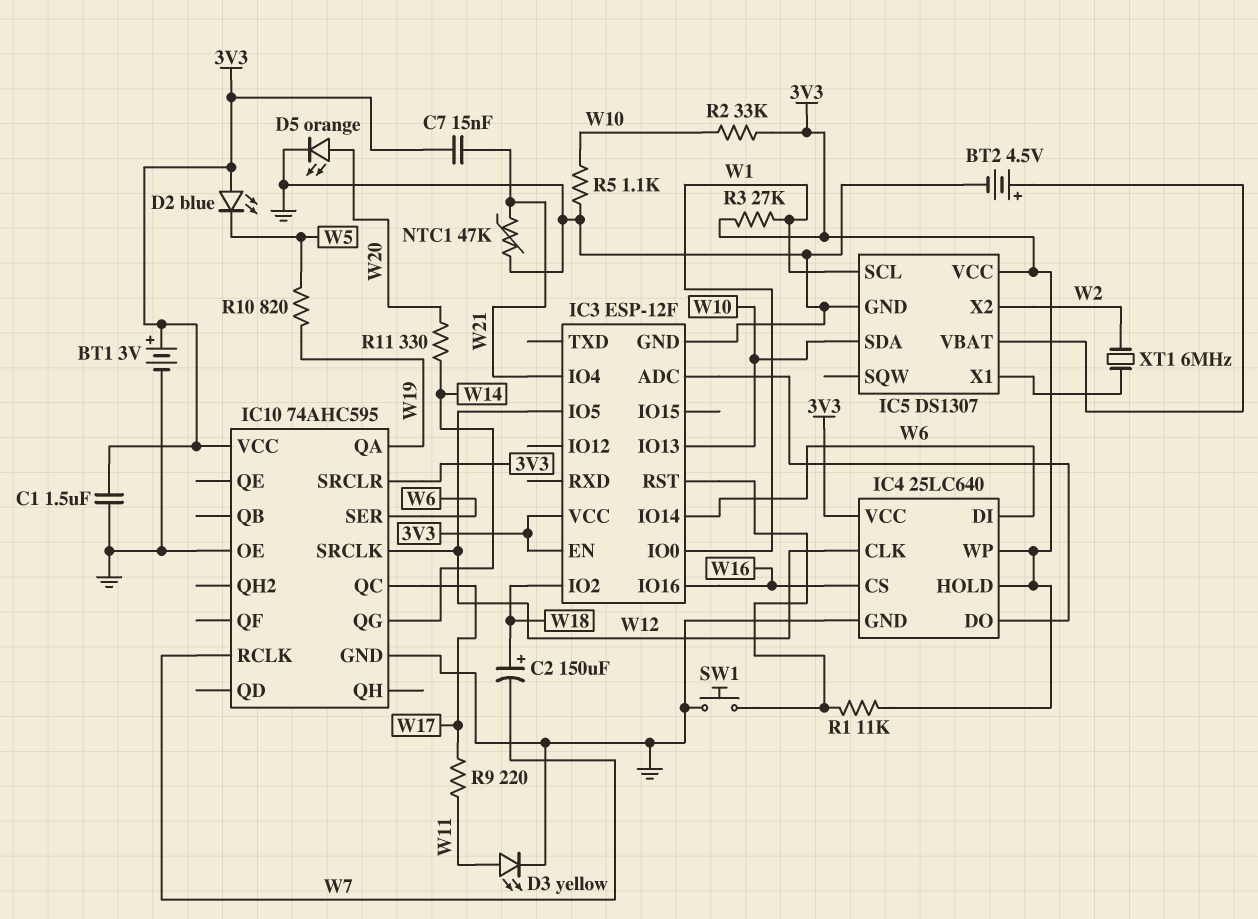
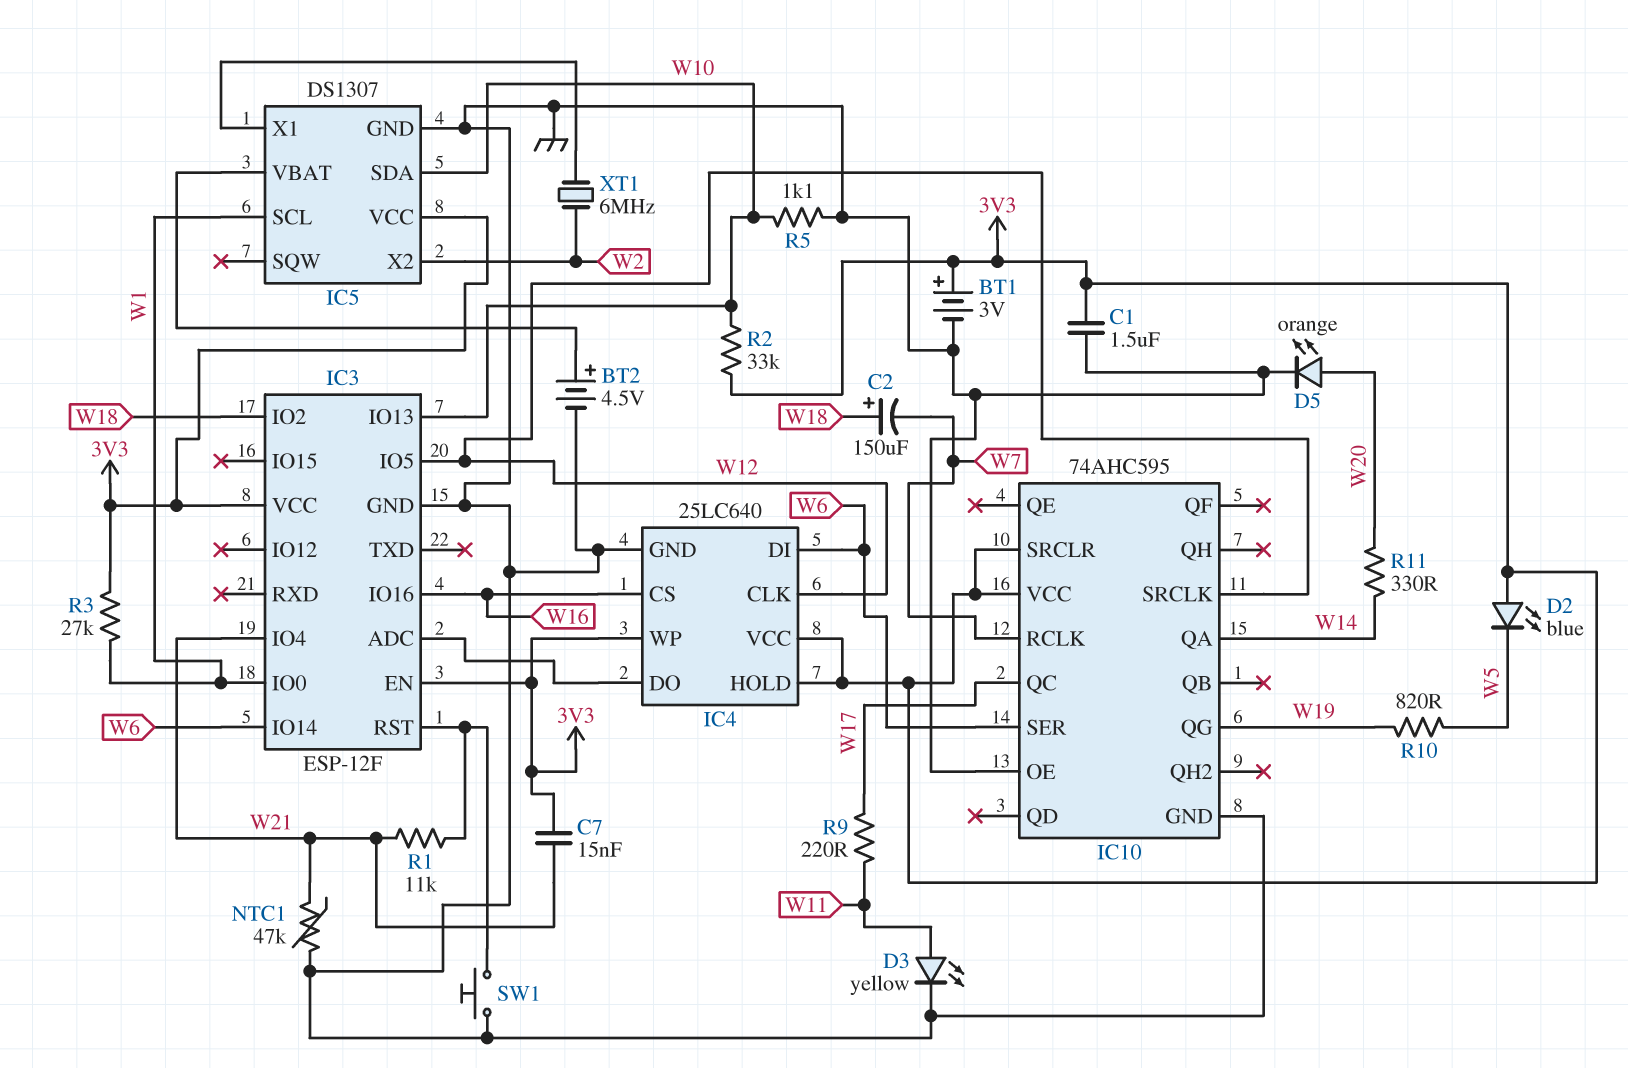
IC10 pin QA: W19 -> W14
IC10 pin QG: W14 -> W19
R1: 11k (3V3, IC3/RST) -> 11k (IC3/RST, W21)

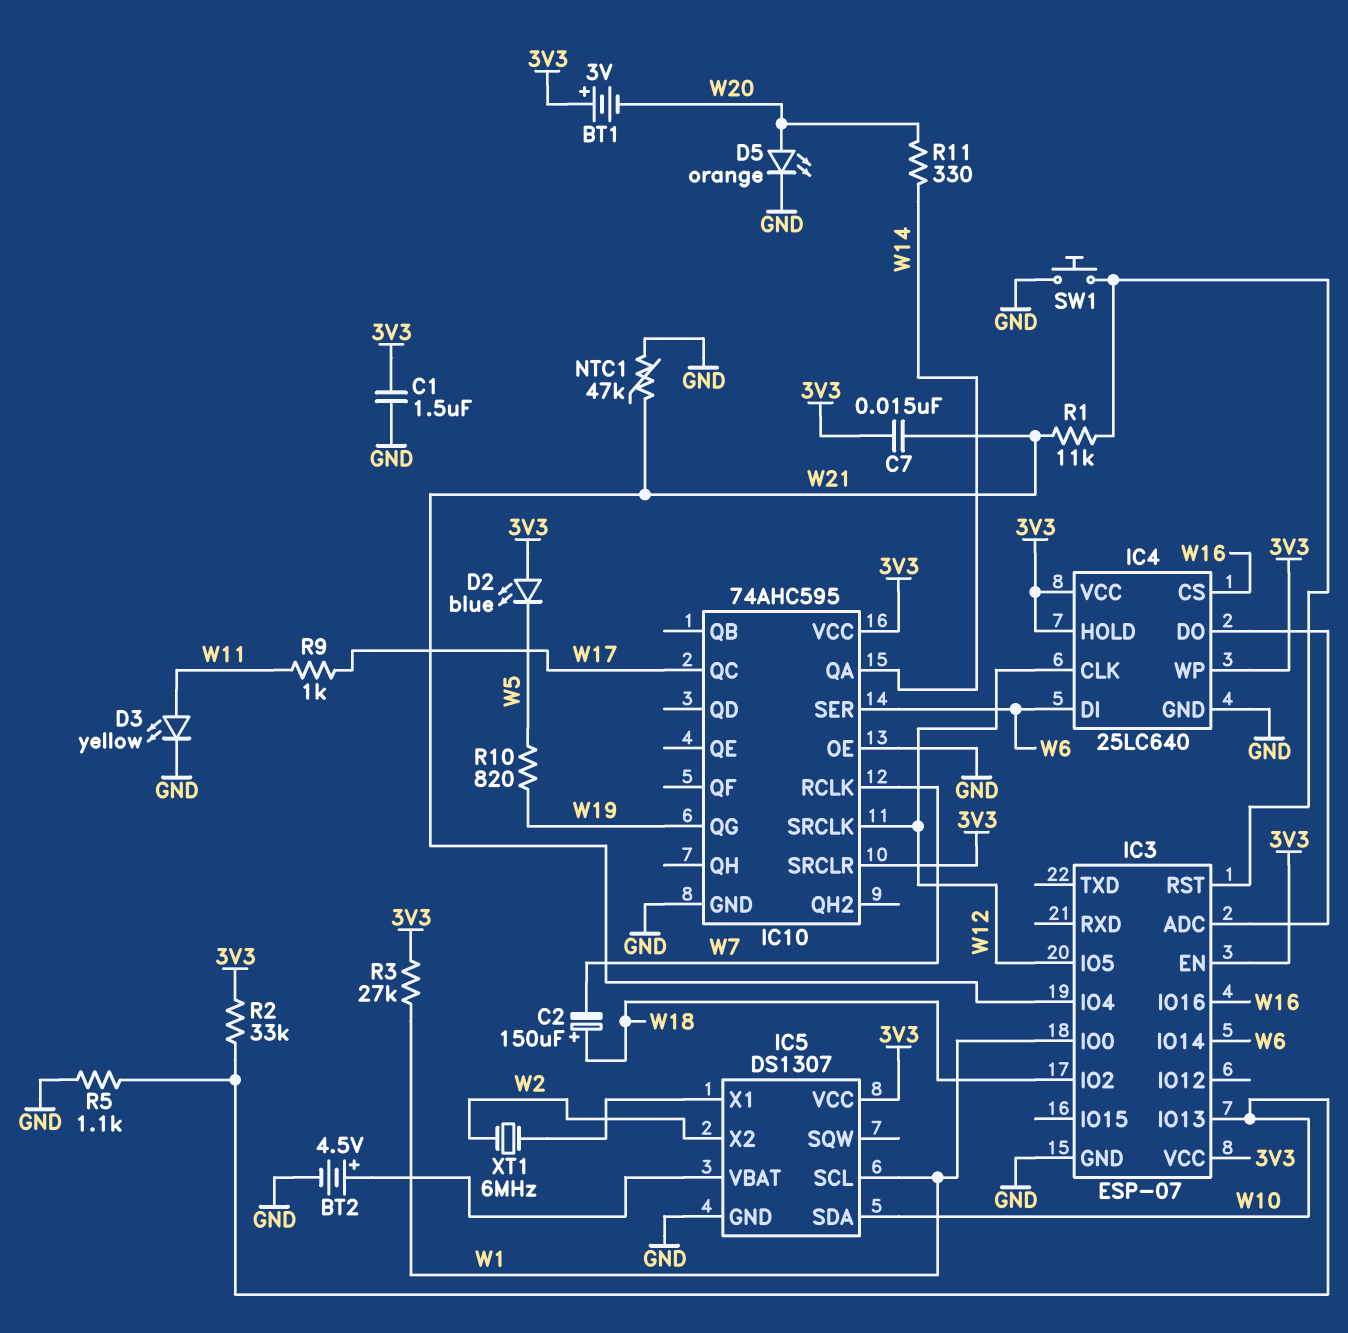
BT1: 3V (plus 3V3, minus GND) -> 3V (plus 3V3, minus W20)
IC3: ESP-12F -> ESP-07
R9: 220 (W11, W17) -> 1k (W11, W17)

